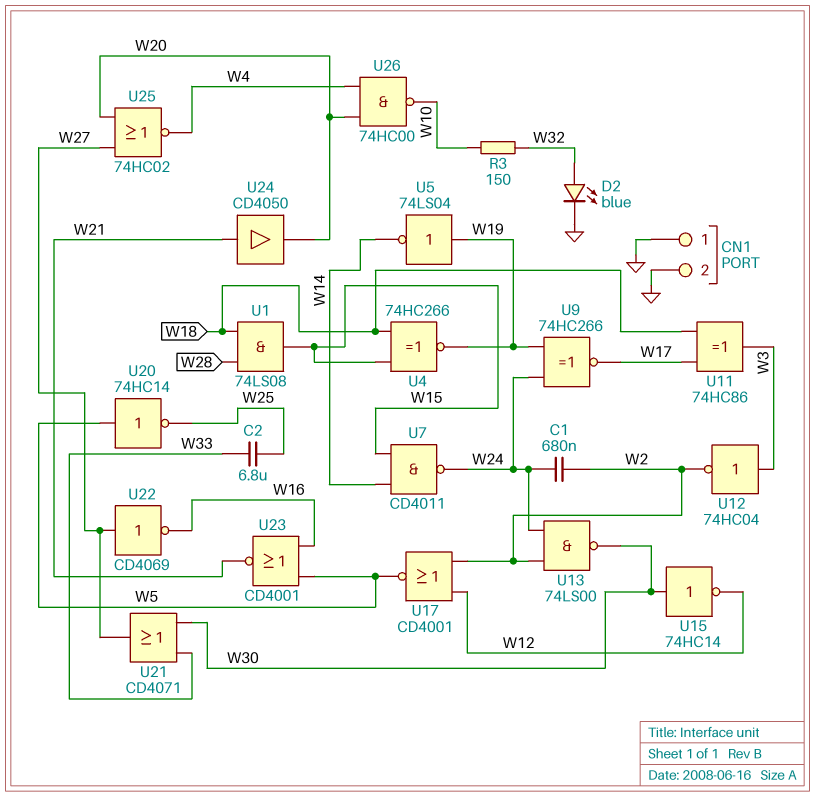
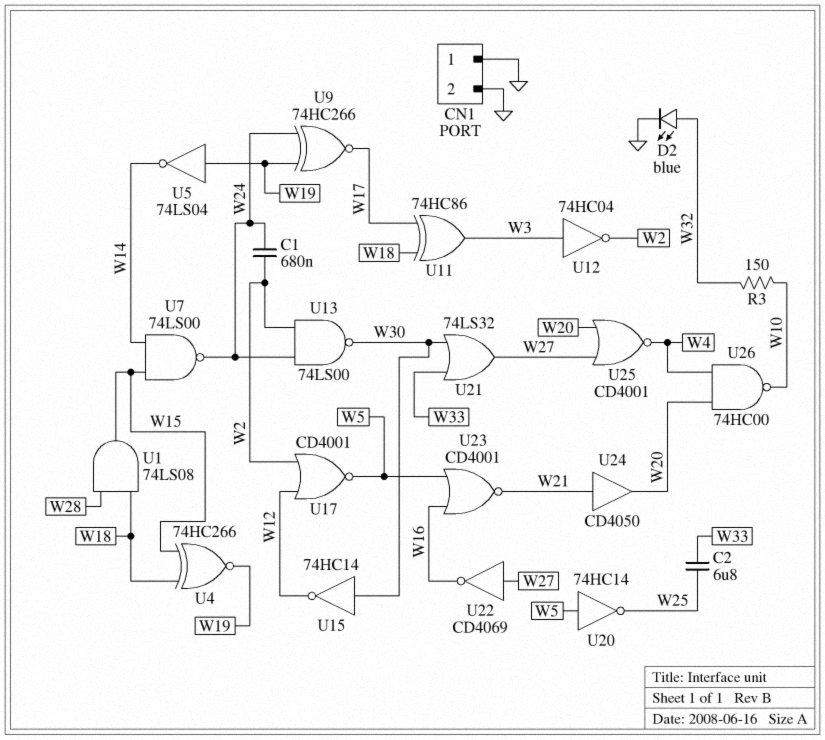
U7: NAND CD4011 (in W14, in W15, out W24) -> NAND 74LS00 (in W14, in W15, out W24)
U21: OR CD4071 (in W30, in W33, out W27) -> OR 74LS32 (in W30, in W33, out W27)
U25: NOR 74HC02 (in W20, in W27, out W4) -> NOR CD4001 (in W20, in W27, out W4)

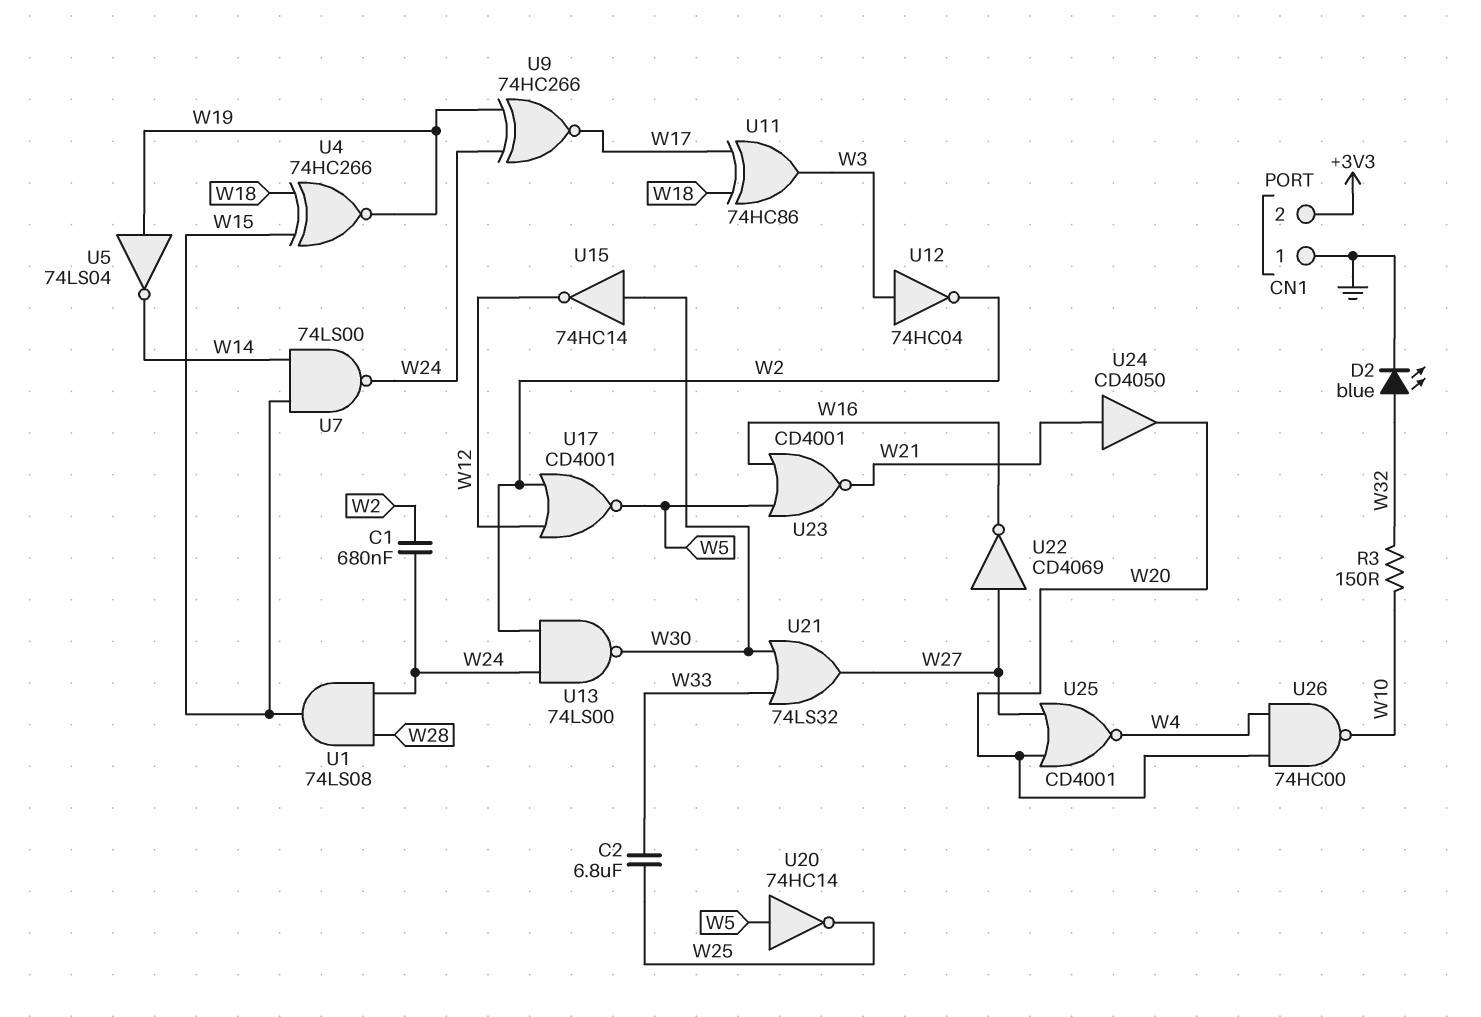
CN1 pin 2: GND -> +3V3
U1: AND 74LS08 (in W18, in W28, out W15) -> AND 74LS08 (in W24, in W28, out W15)

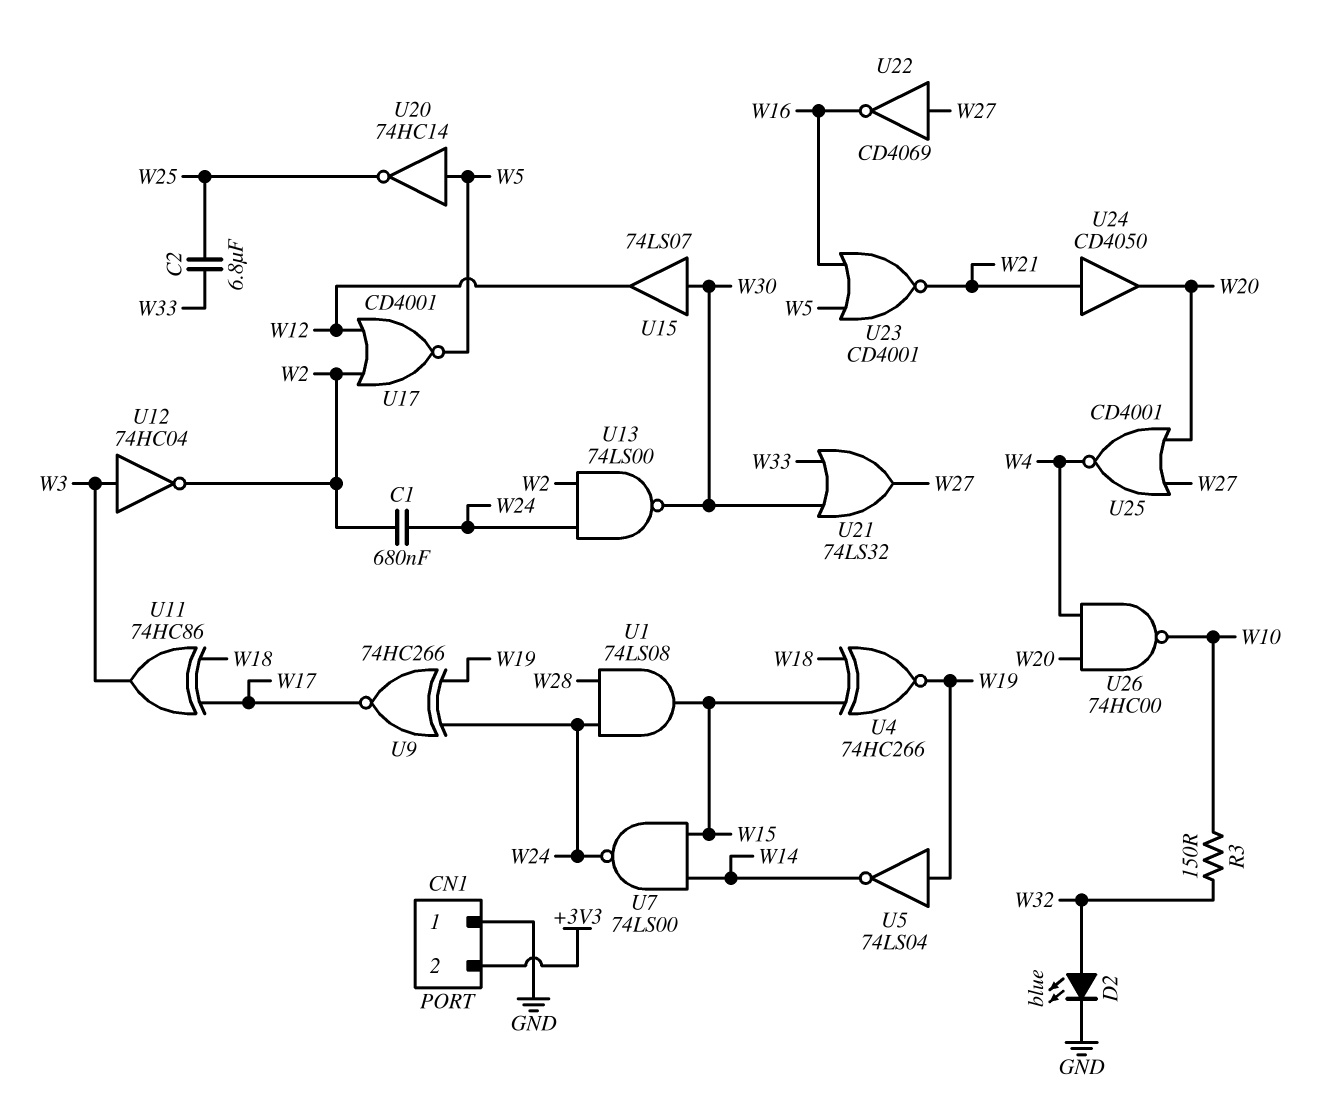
U15: NOT 74HC14 (in W30, out W12) -> buffer 74LS07 (in W30, out W12)

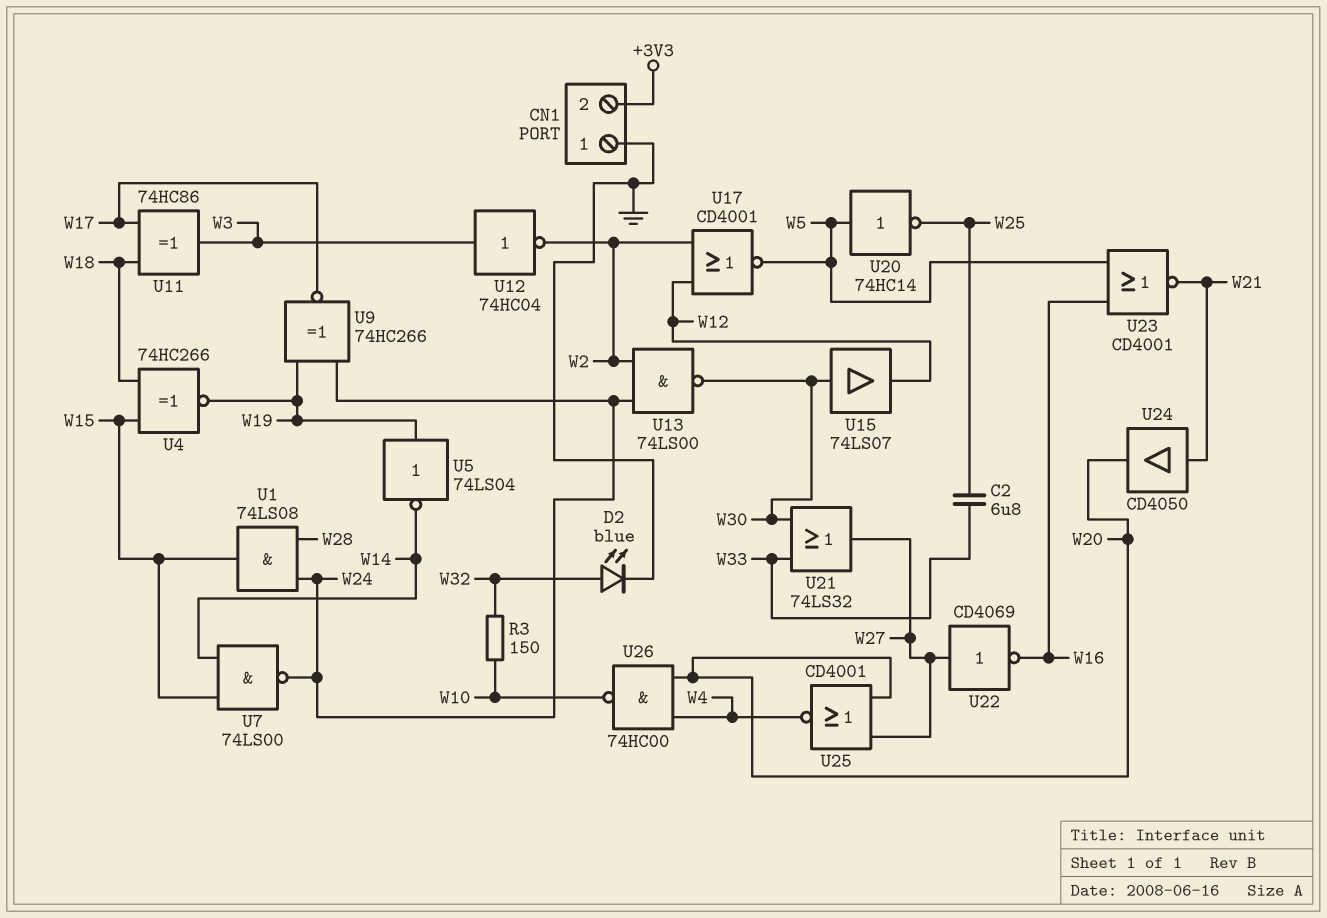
C1: 680nF (W2, W24) -> none

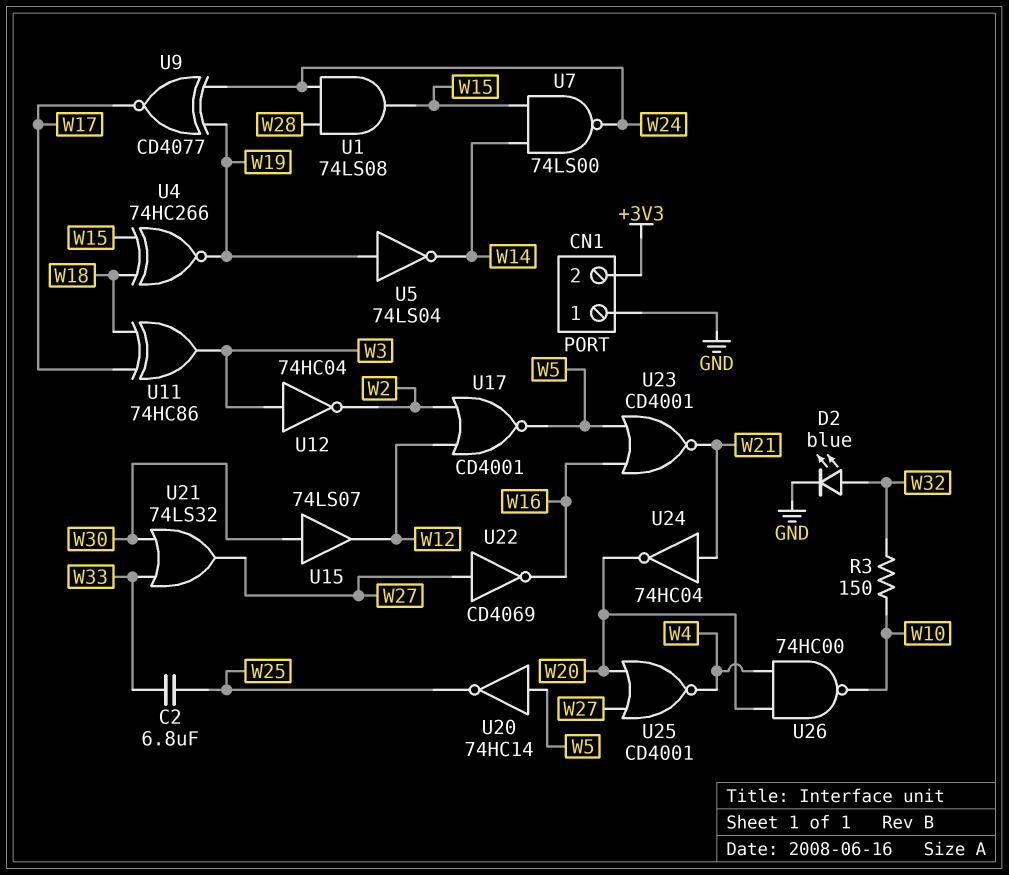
U9: XNOR 74HC266 (in W19, in W24, out W17) -> XNOR CD4077 (in W19, in W24, out W17)
U13: NAND 74LS00 (in W2, in W24, out W30) -> none
U24: buffer CD4050 (in W21, out W20) -> NOT 74HC04 (in W21, out W20)

